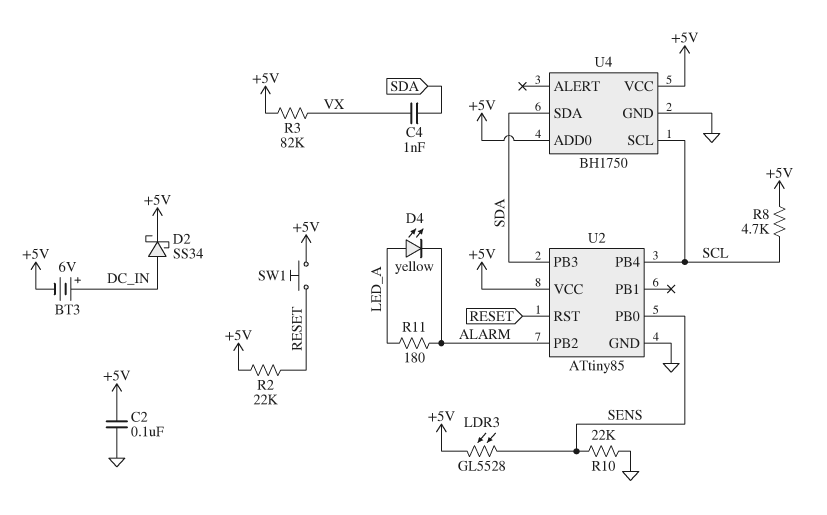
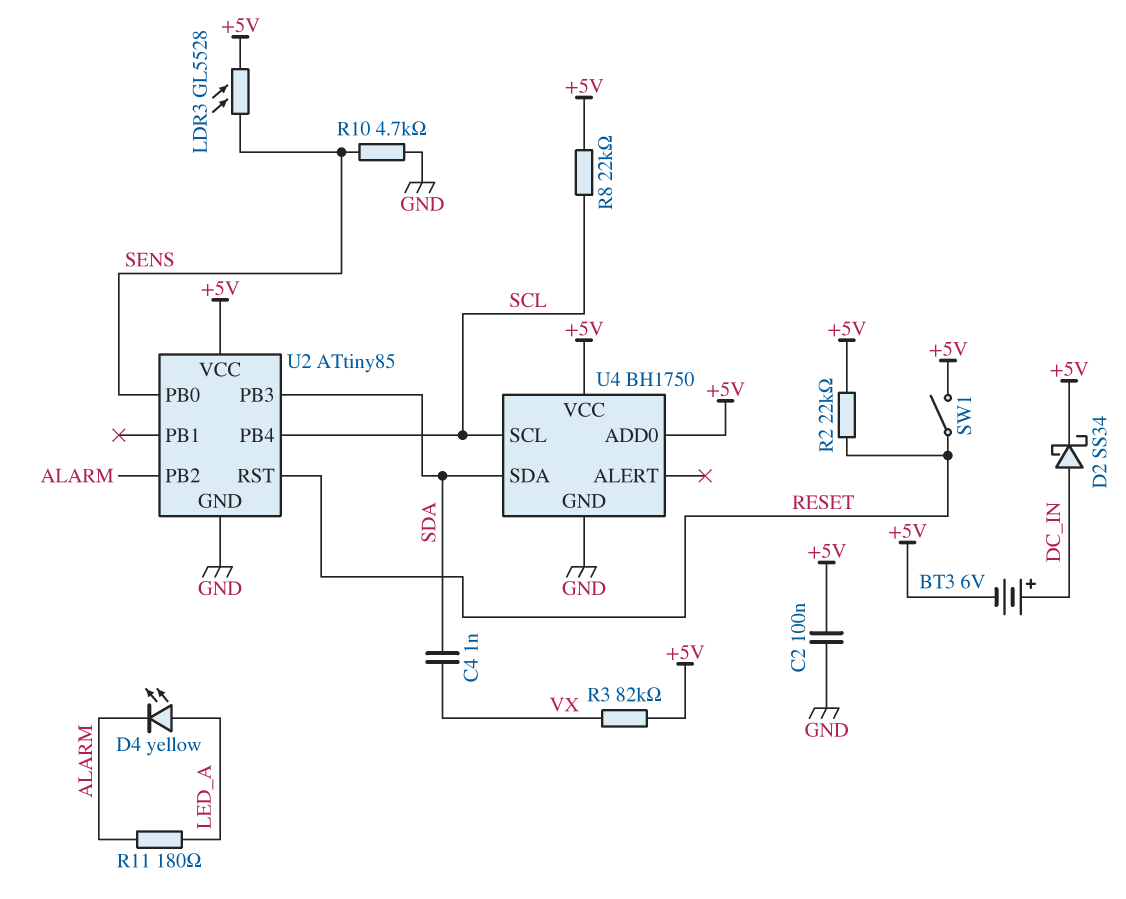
R8: 4.7k (+5V, SCL) -> 22k (+5V, SCL)
R10: 22k (GND, SENS) -> 4.7k (GND, SENS)
SW1: button (+5V, RESET) -> switch (+5V, RESET)

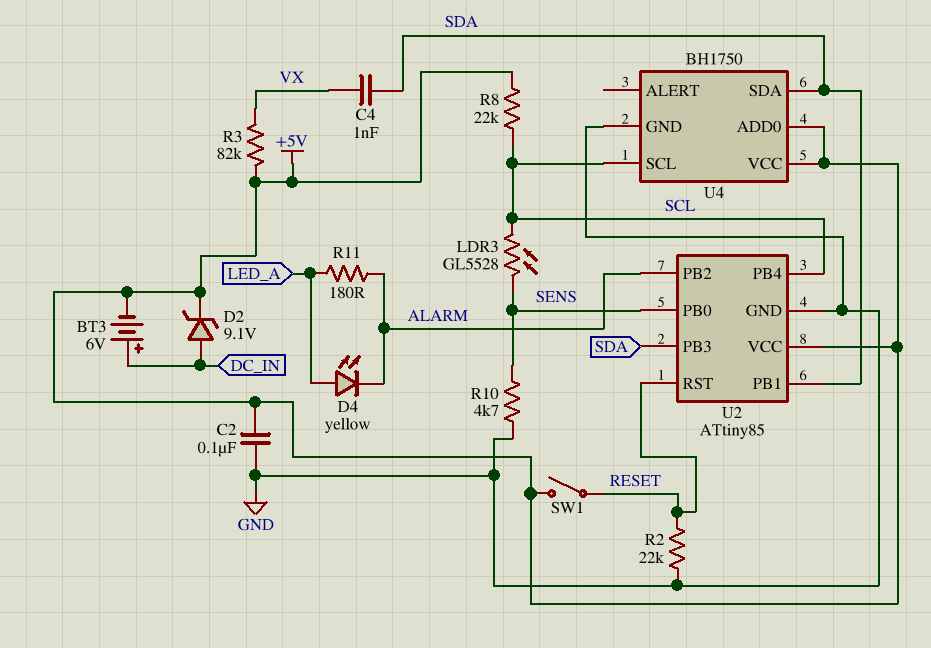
D2: schottky SS34 (A DC_IN, K +5V) -> zener 9.1V (A DC_IN, K +5V)
LDR3: GL5528 (+5V, SENS) -> GL5528 (SCL, SENS)
R2: 22k (+5V, RESET) -> 22k (GND, RESET)
U2 pin PB1: none -> SDA

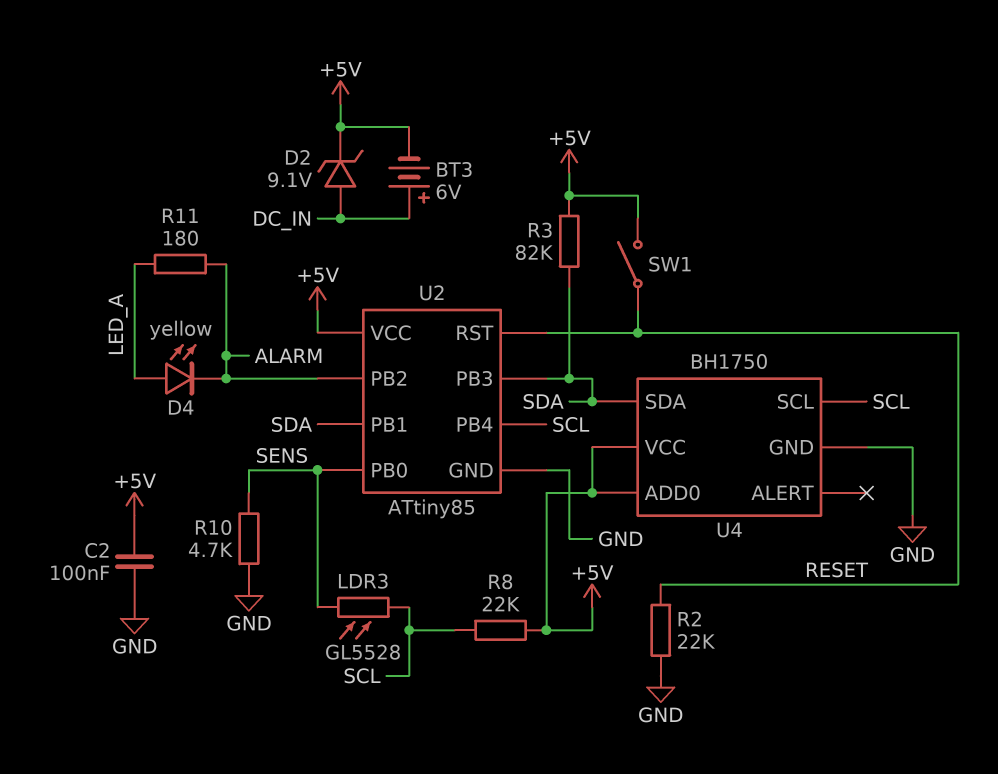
C4: 1nF (SDA, VX) -> none
R3: 82k (+5V, VX) -> 82k (+5V, SDA)

